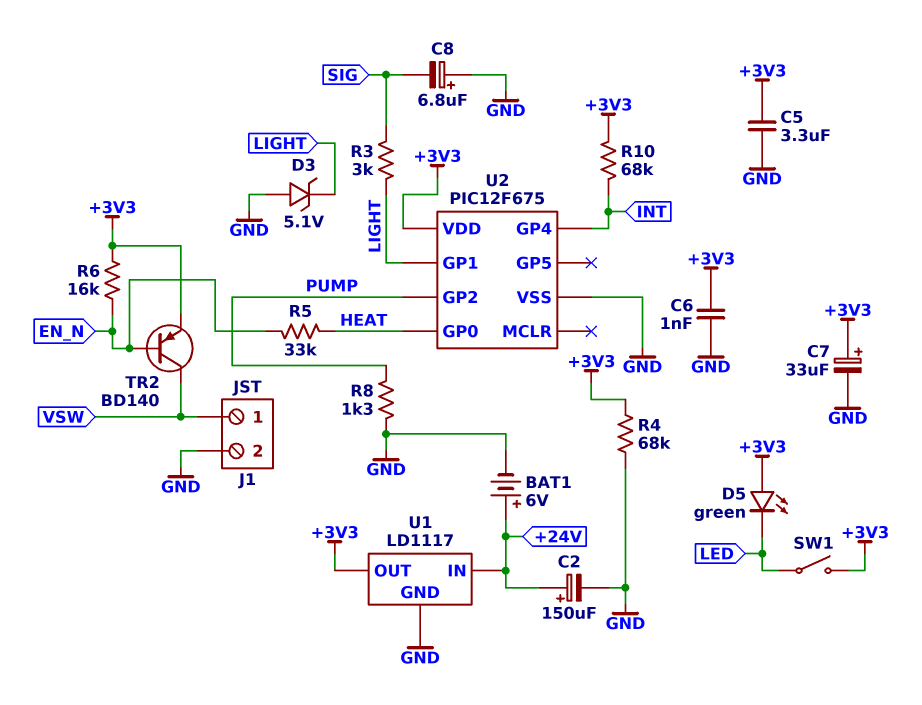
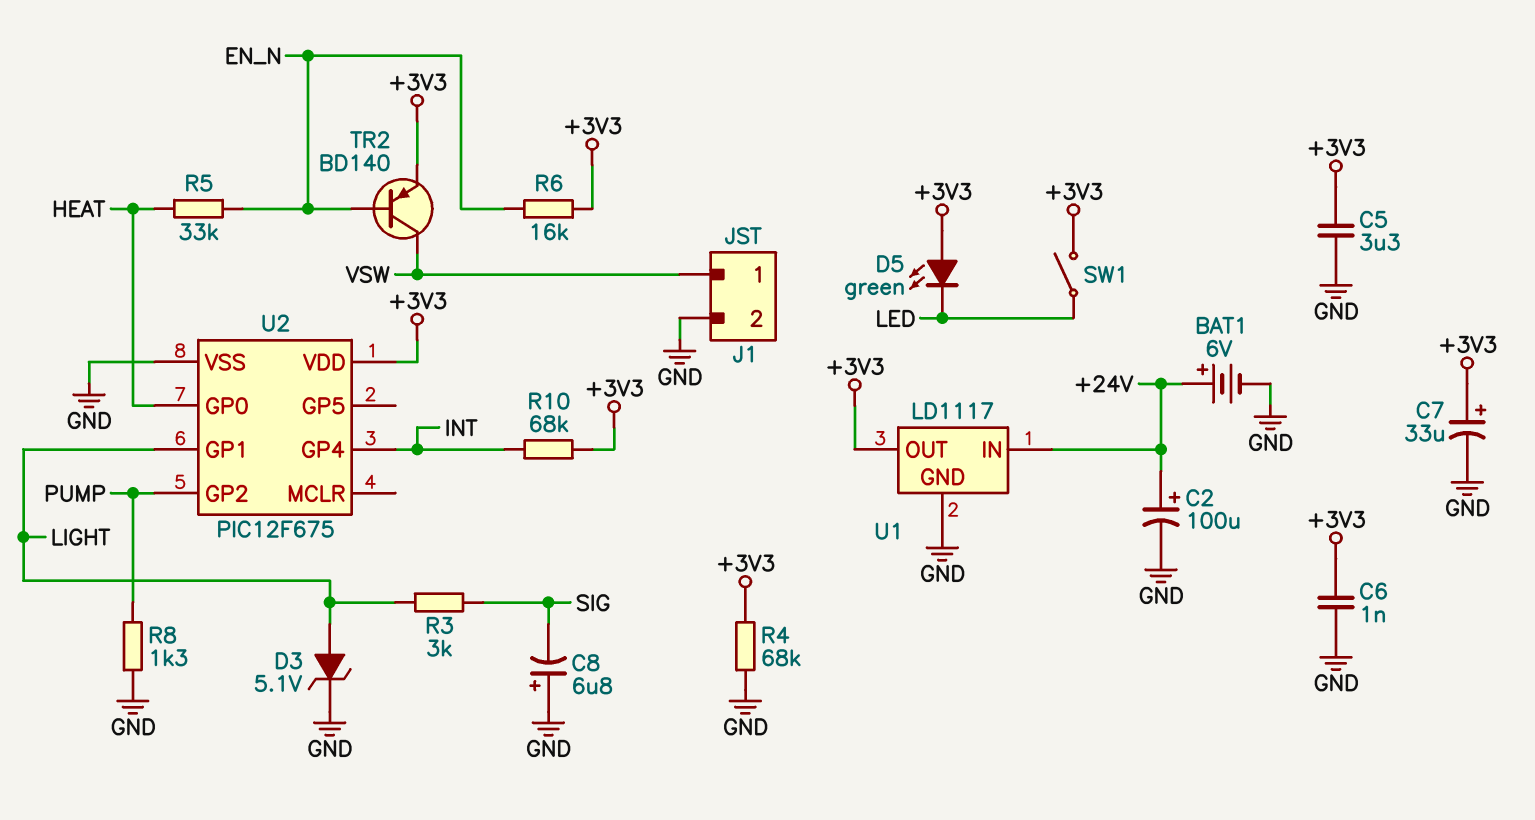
C2: 150uF (plus +24V, minus GND) -> 100uF (plus +24V, minus GND)
D3: zener 5.1V (A GND, K LIGHT) -> zener 5.1V (A LIGHT, K GND)

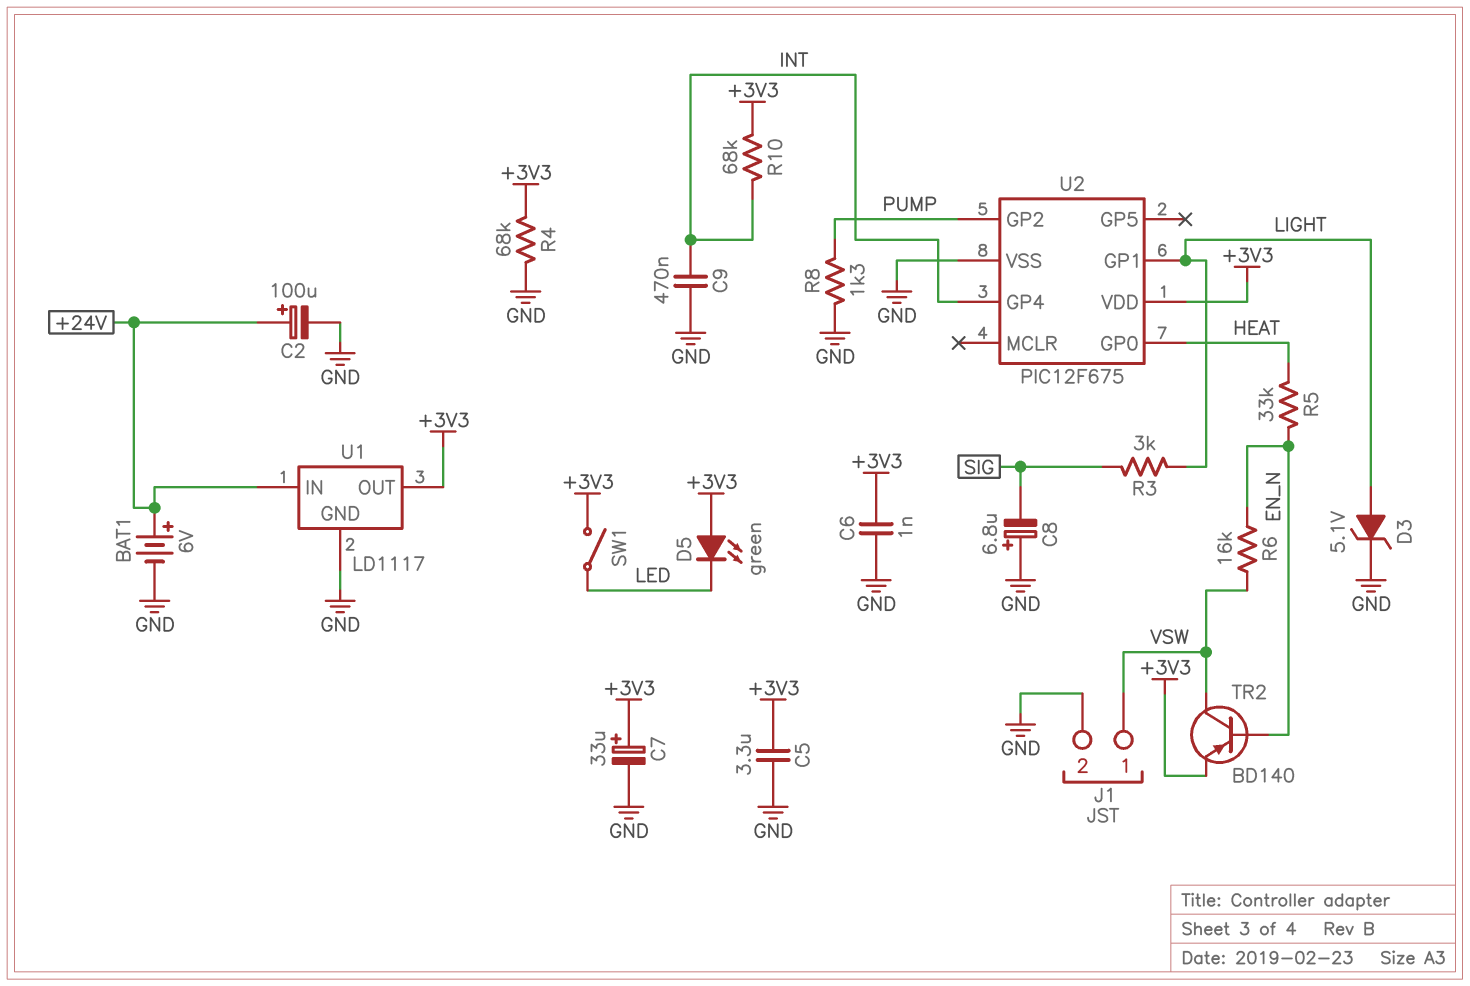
C9: none -> 470nF (GND, INT)
R6: 16k (+3V3, EN_N) -> 16k (EN_N, VSW)

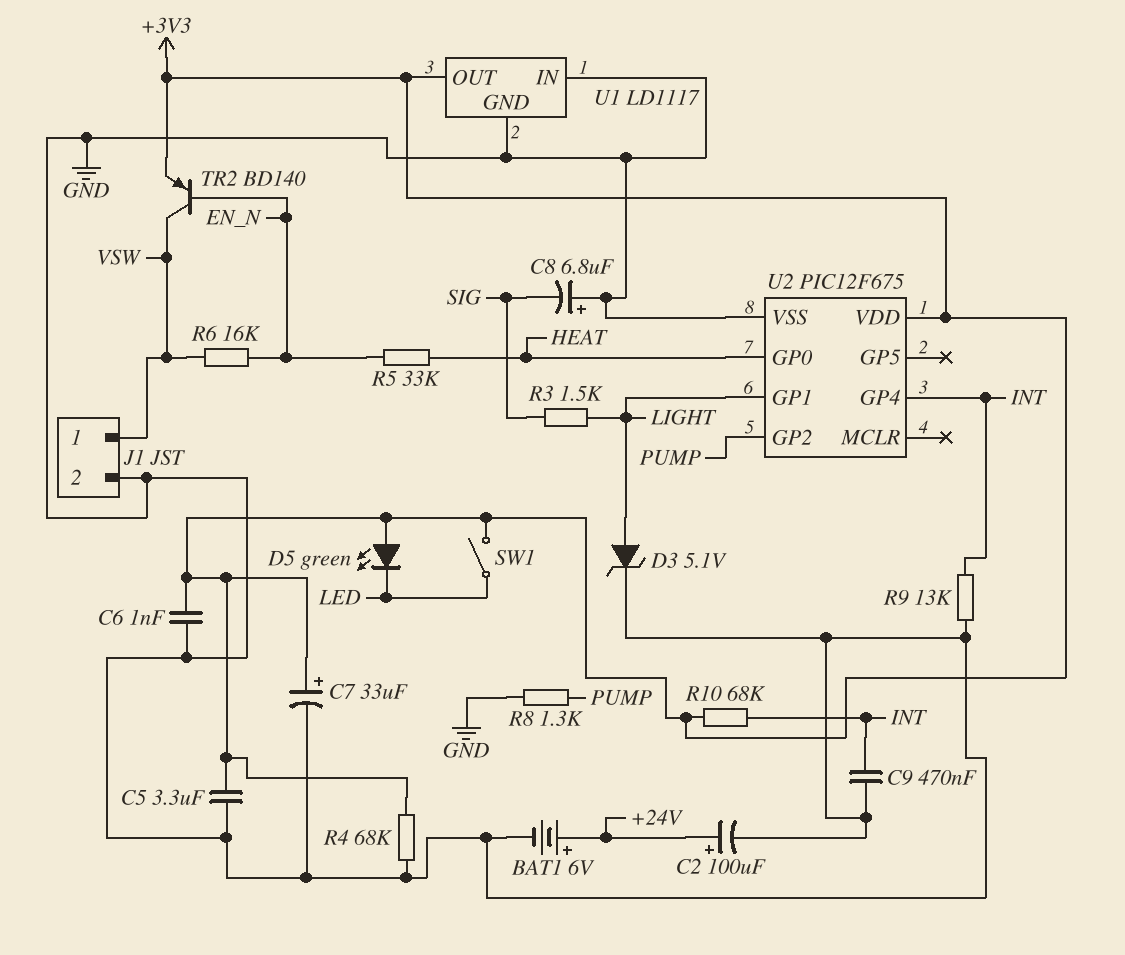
R3: 3k (LIGHT, SIG) -> 1.5k (LIGHT, SIG)
R9: none -> 13k (GND, INT)
U1 pin IN: +24V -> GND

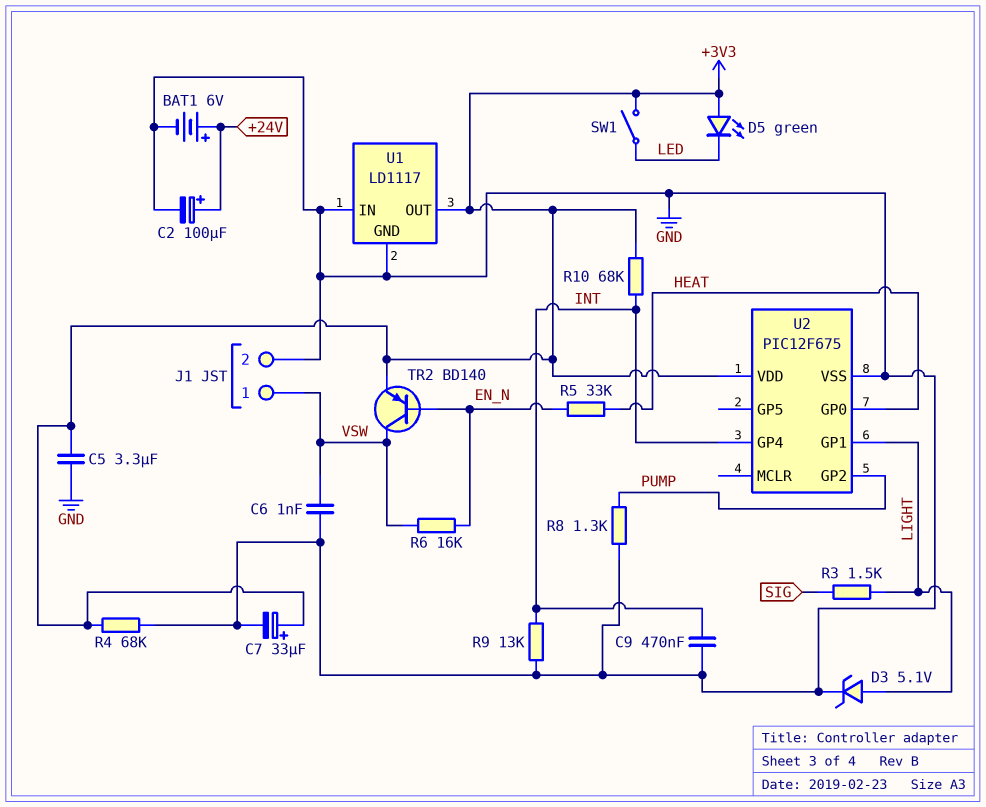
C6: 1nF (+3V3, GND) -> 1nF (GND, VSW)
C8: 6.8uF (plus GND, minus SIG) -> none

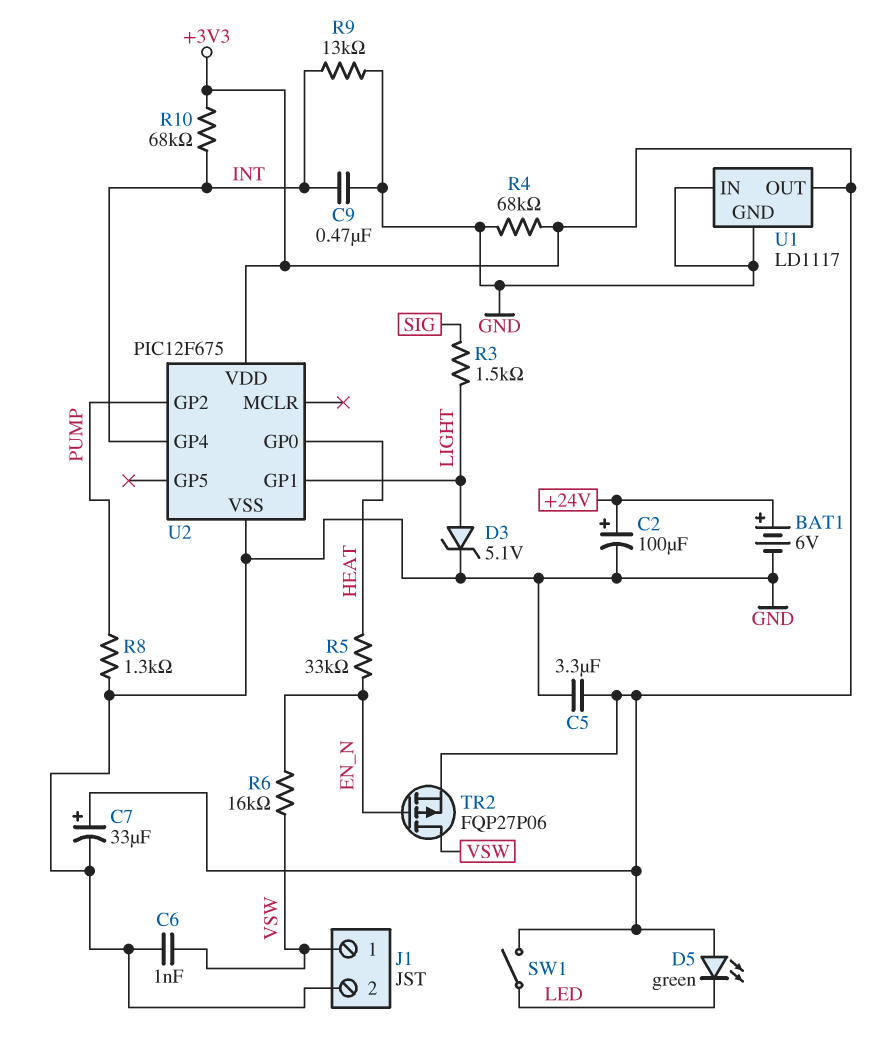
TR2: PNP BD140 (B EN_N, C VSW, E +3V3) -> PMOS FQP27P06 (G EN_N, D VSW, S +3V3)

